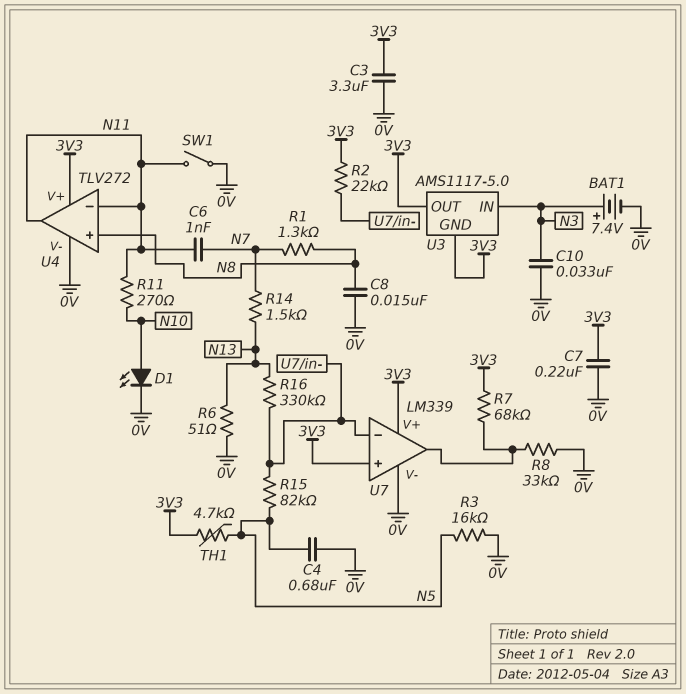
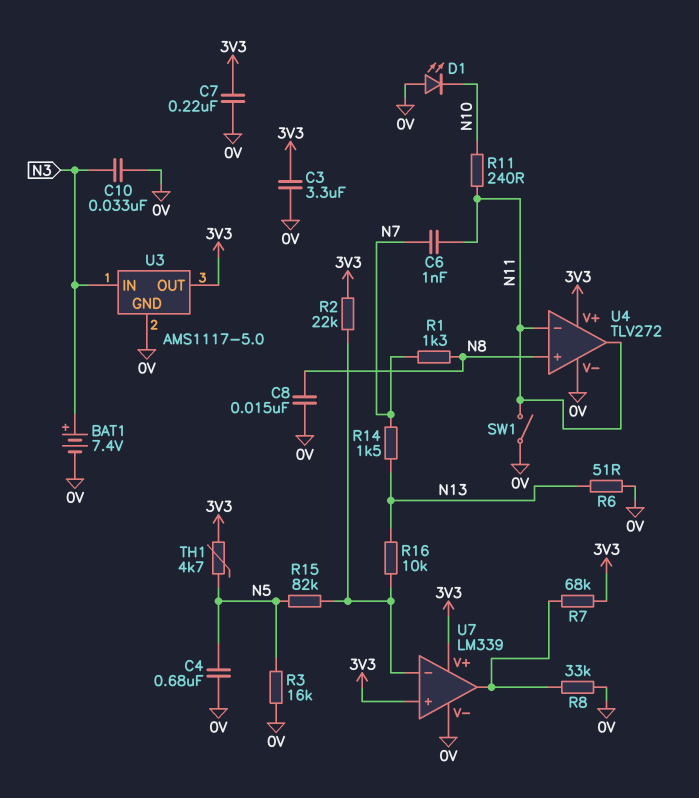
D1: LED (A N10, K 0V) -> LED (A 0V, K N10)
R11: 270 (N10, N11) -> 240 (N10, N11)
R16: 330k (N13, U7/in-) -> 10k (N13, U7/in-)
U3 pin GND: 3V3 -> 0V

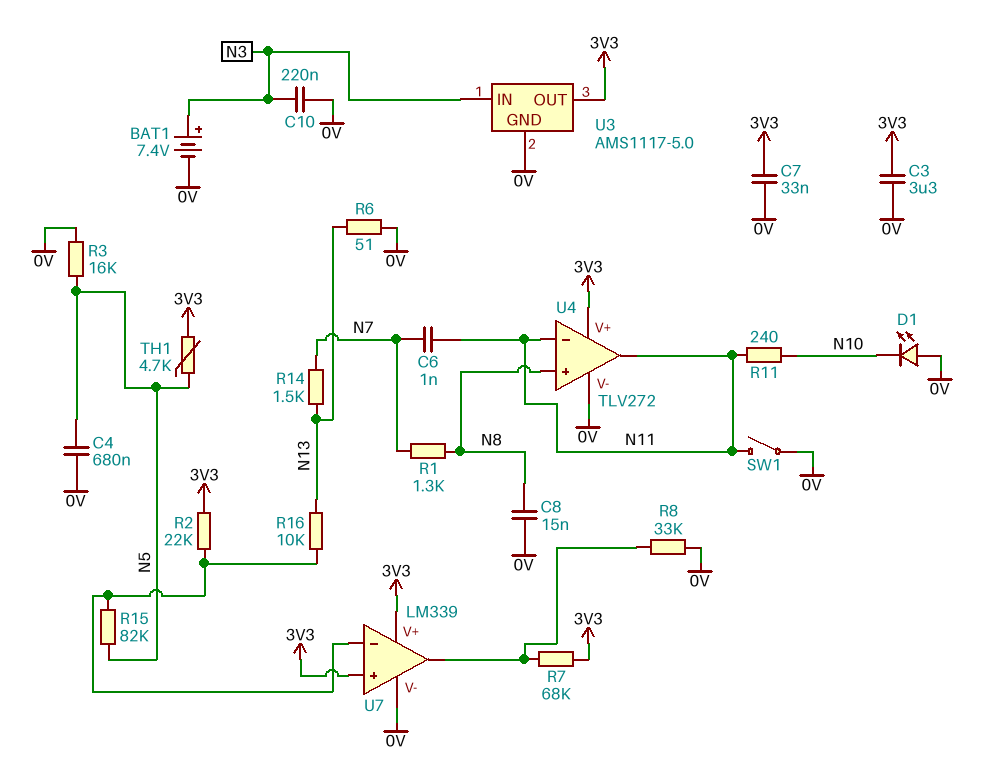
C7: 220nF (0V, 3V3) -> 33nF (0V, 3V3)
C10: 33nF (0V, N3) -> 220nF (0V, N3)

